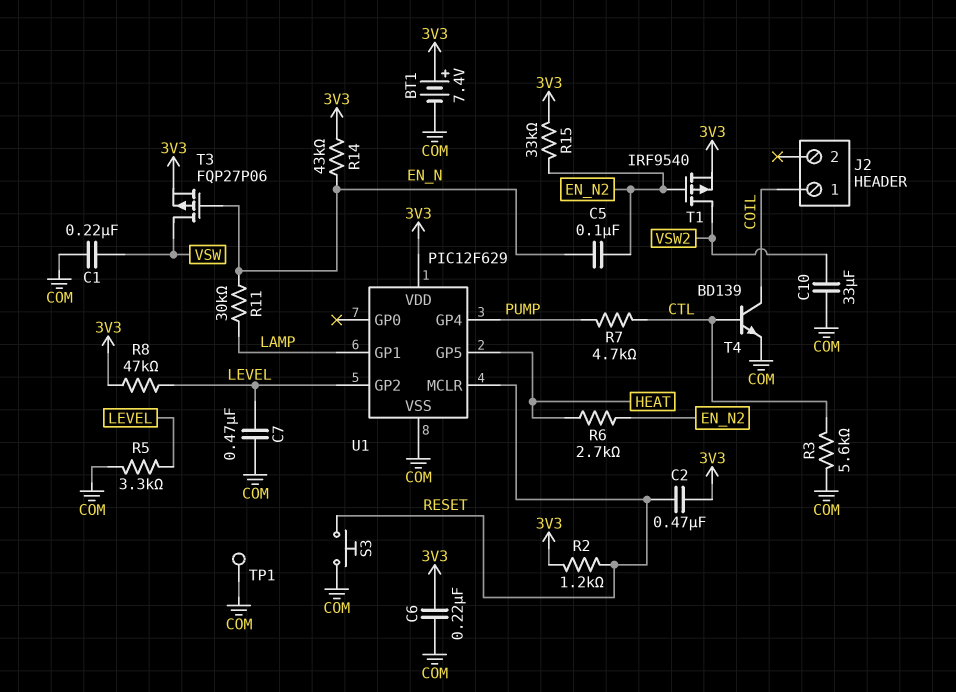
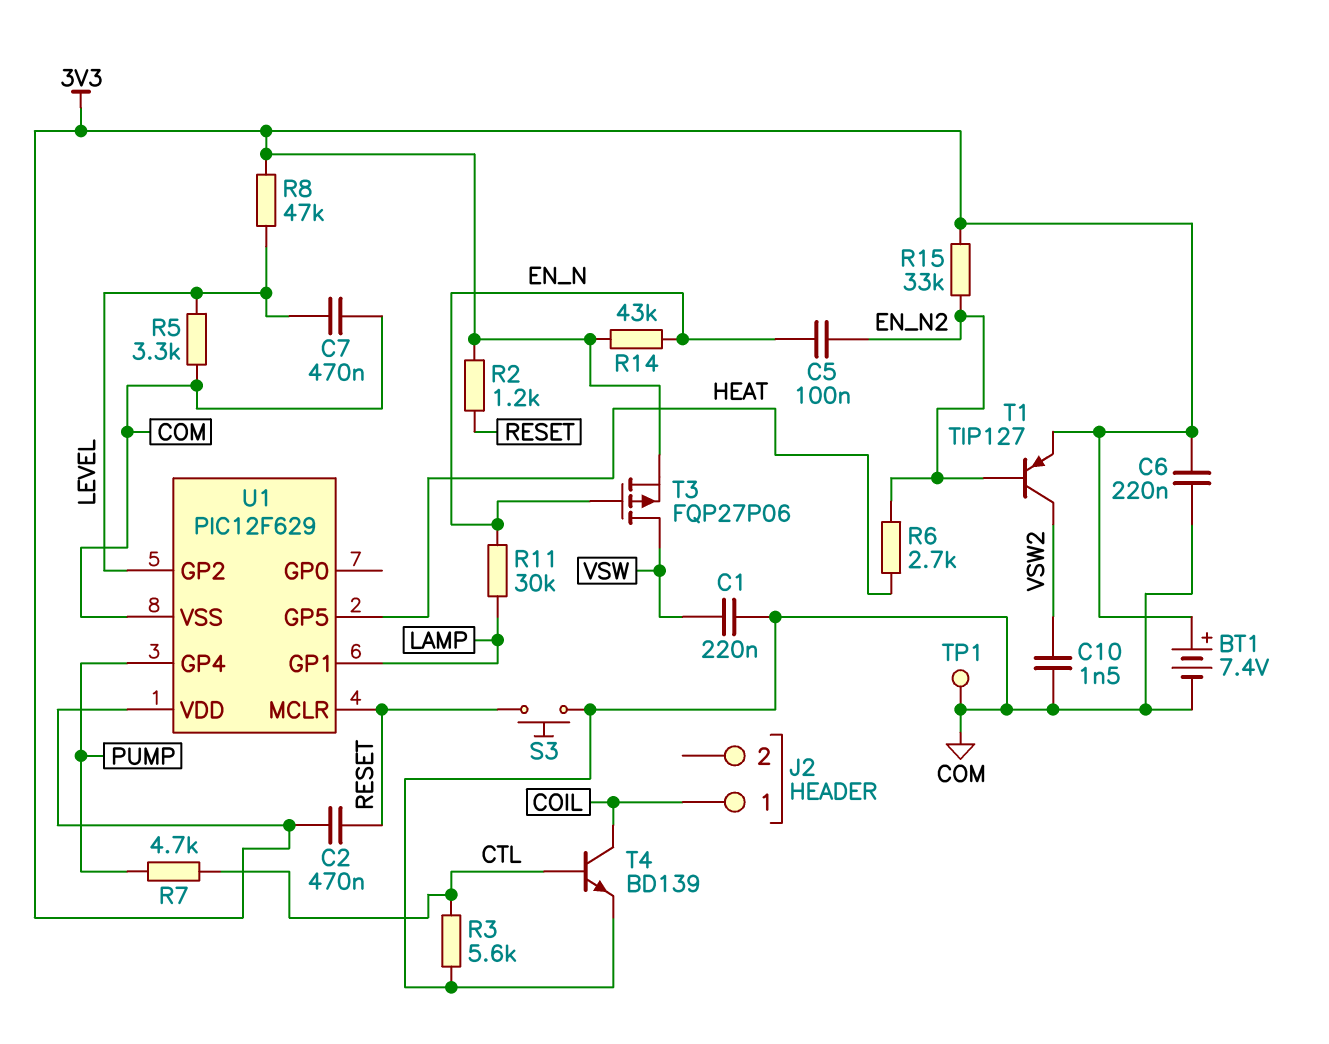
C10: 33uF (COM, VSW2) -> 1.5nF (COM, VSW2)
T1: PMOS IRF9540 (G EN_N2, D VSW2, S 3V3) -> PNP TIP127 (B EN_N2, C VSW2, E 3V3)

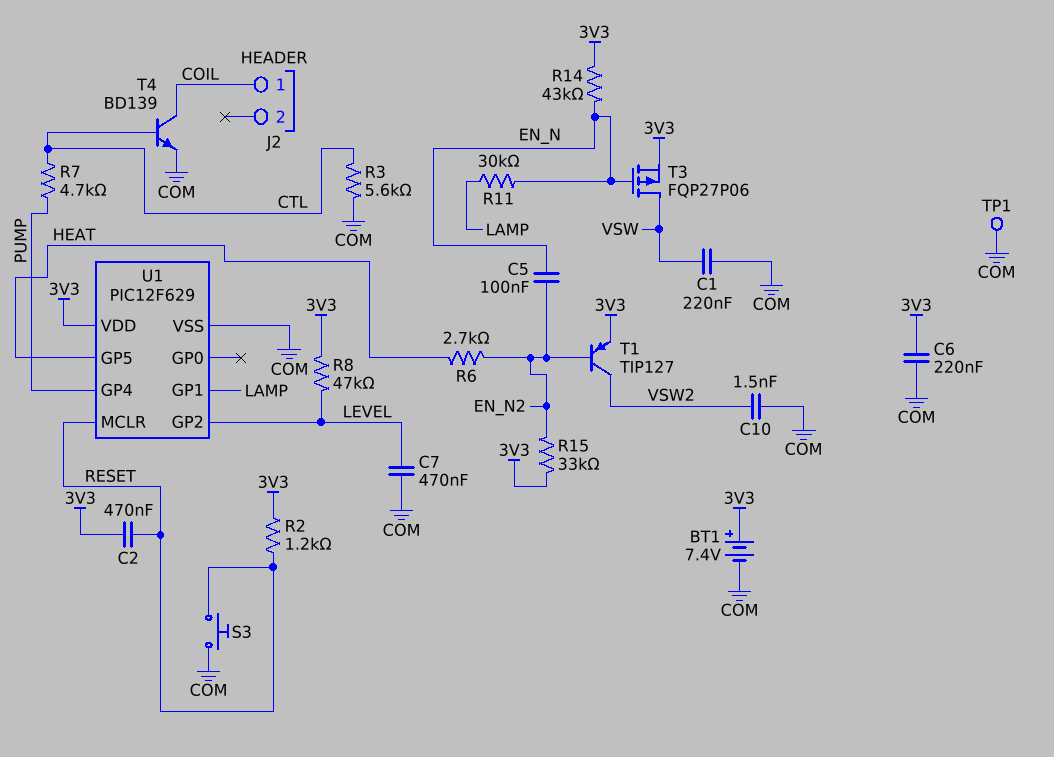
R5: 3.3k (COM, LEVEL) -> none

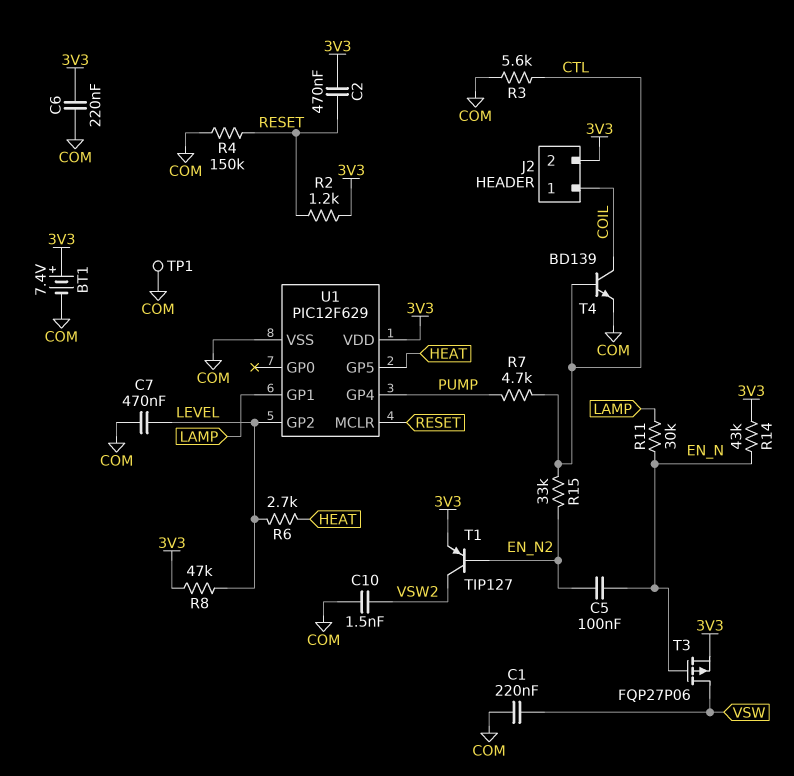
J2 pin 2: none -> 3V3
R4: none -> 150k (COM, RESET)
R6: 2.7k (EN_N2, HEAT) -> 2.7k (HEAT, LEVEL)
R15: 33k (3V3, EN_N2) -> 33k (CTL, EN_N2)
S3: button (COM, RESET) -> none

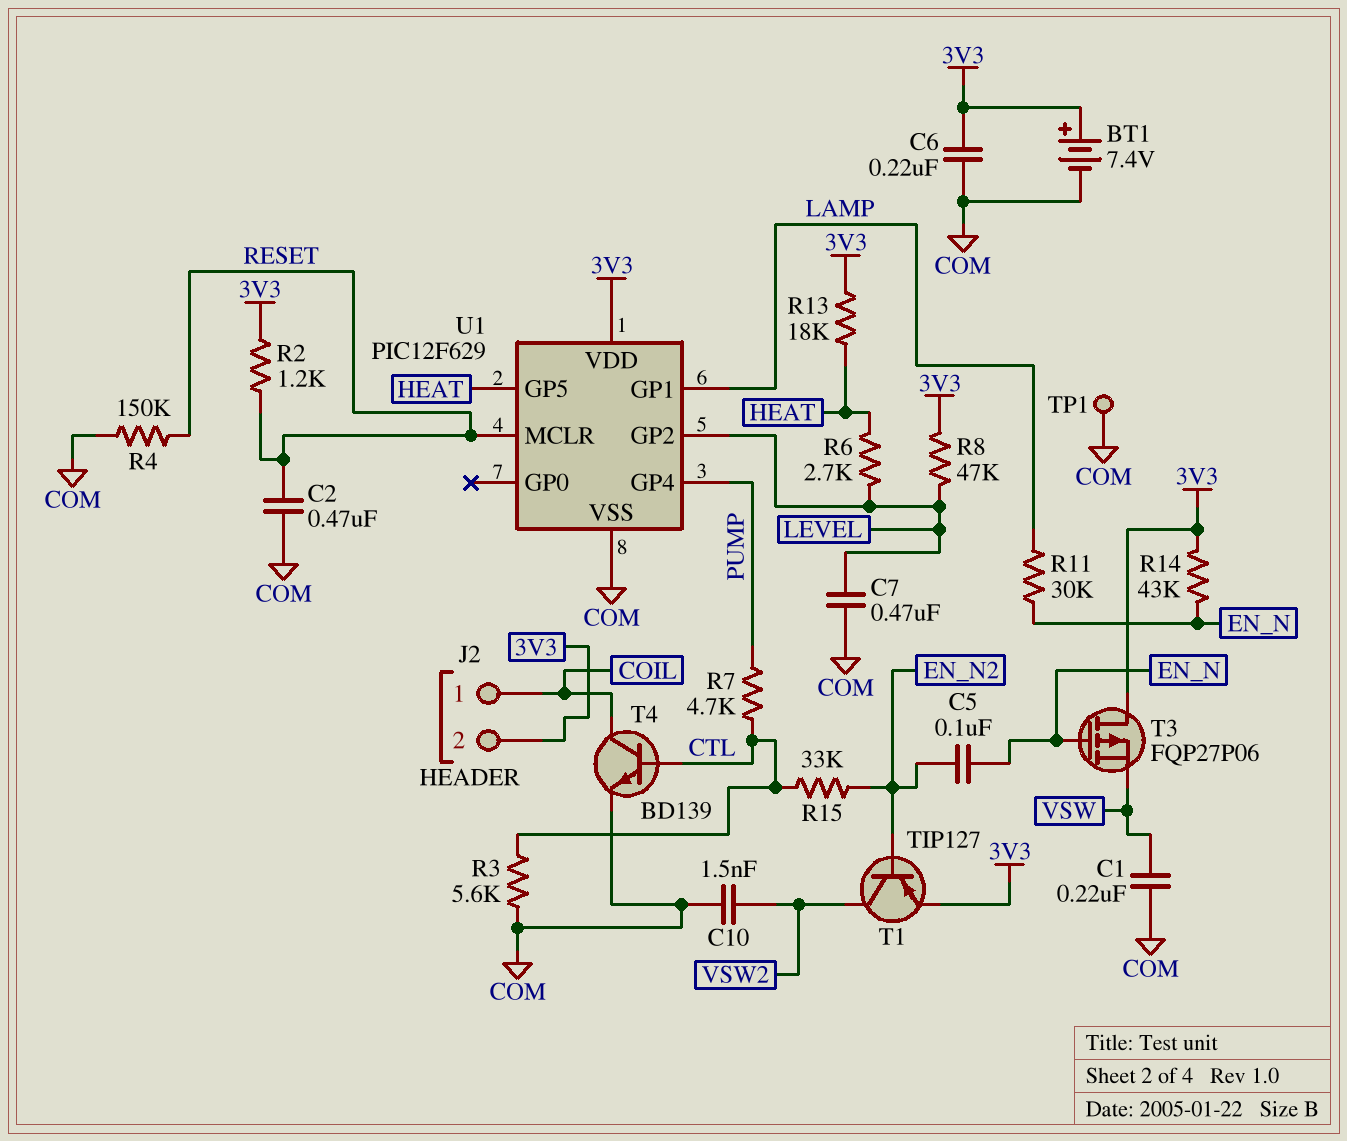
C2: 470nF (3V3, RESET) -> 470nF (COM, RESET)
R13: none -> 18k (3V3, HEAT)
T3: PMOS FQP27P06 (G EN_N, D VSW, S 3V3) -> PMOS FQP27P06 (G EN_N, D 3V3, S VSW)

